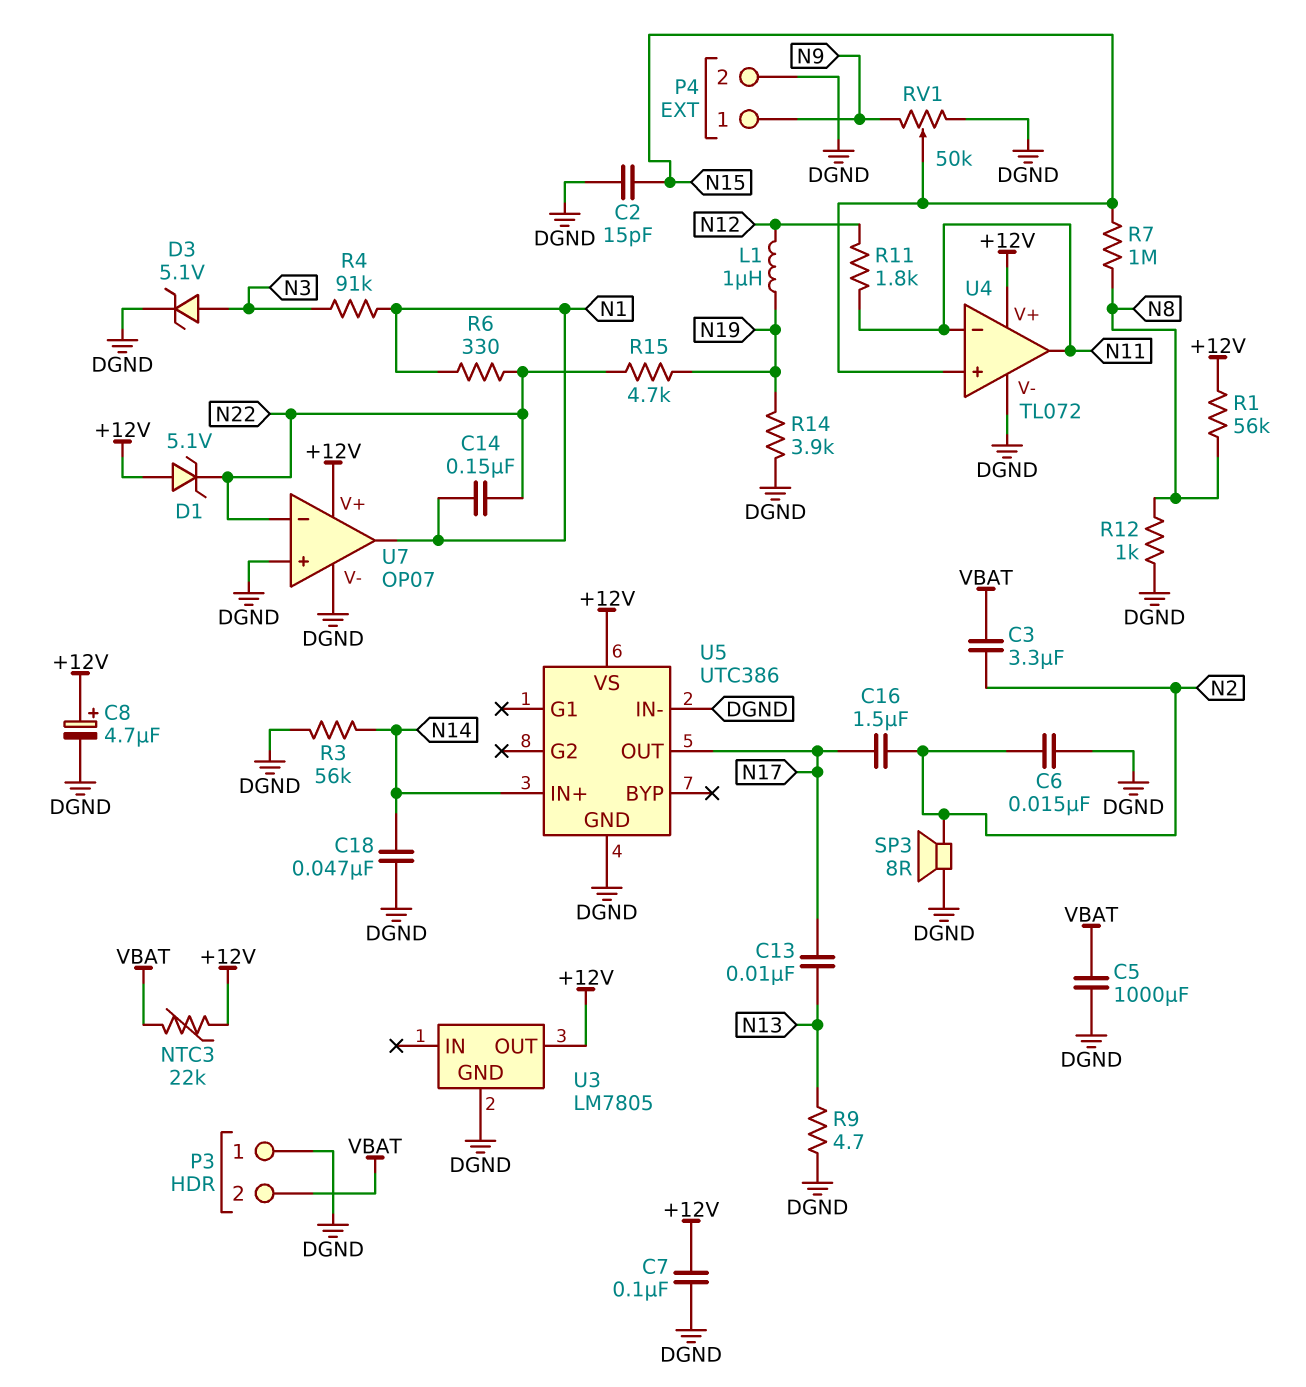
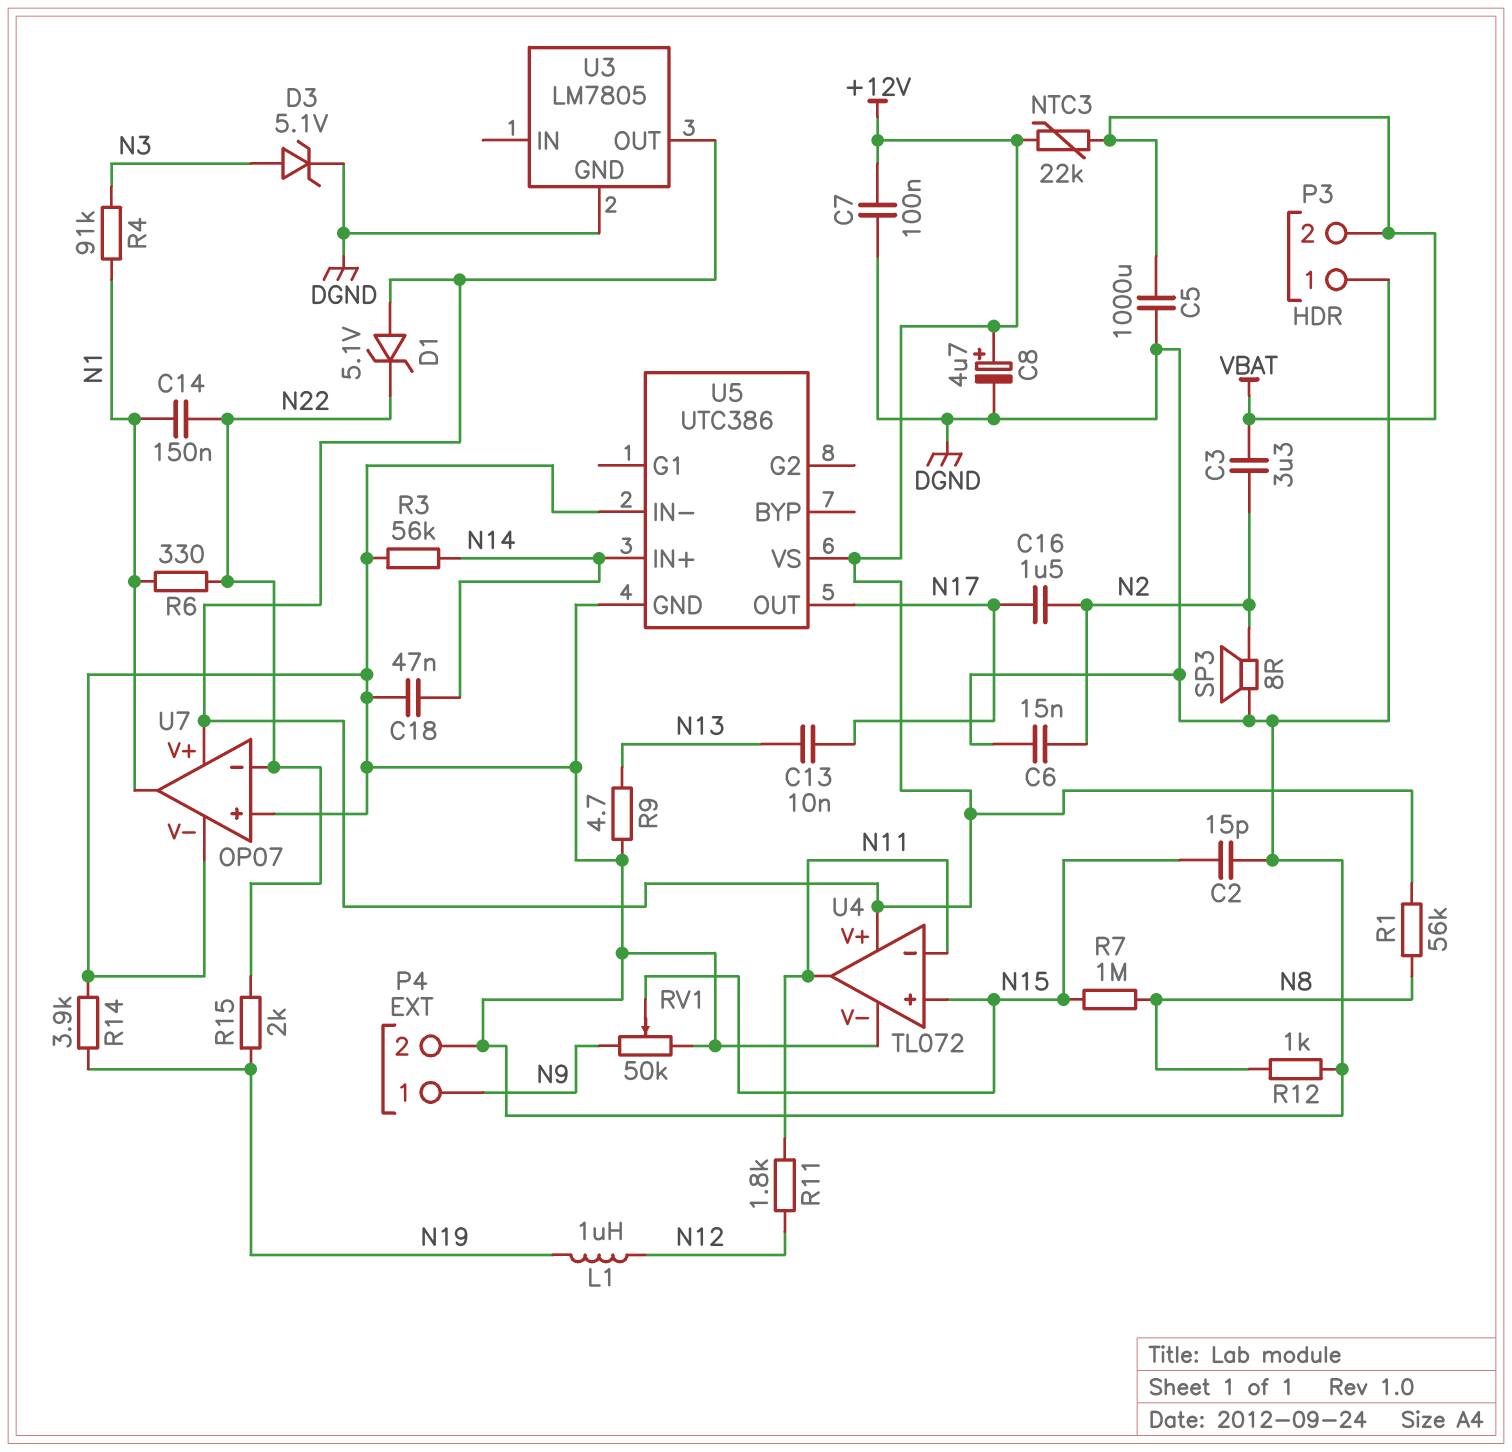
R15: 4.7k (N19, N22) -> 2k (N19, N22)

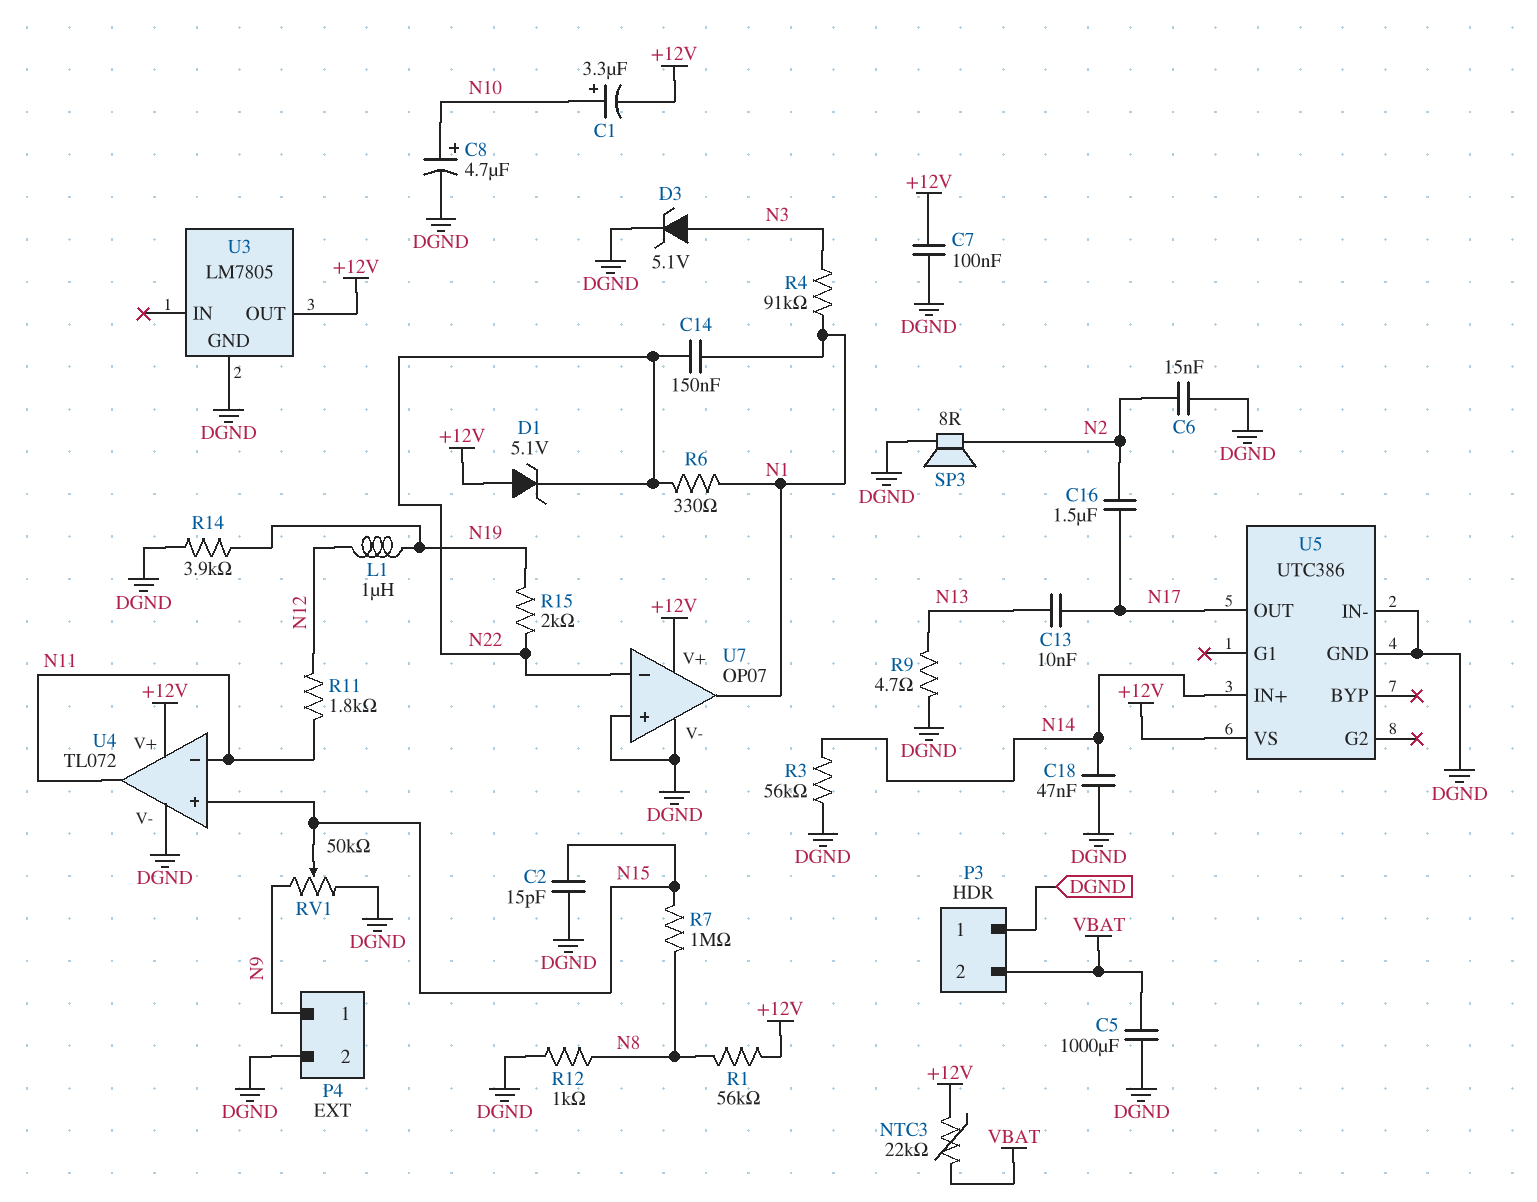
C1: none -> 3.3uF (plus N10, minus +12V)
C3: 3.3uF (N2, VBAT) -> none
C8: 4.7uF (plus +12V, minus DGND) -> 4.7uF (plus N10, minus DGND)

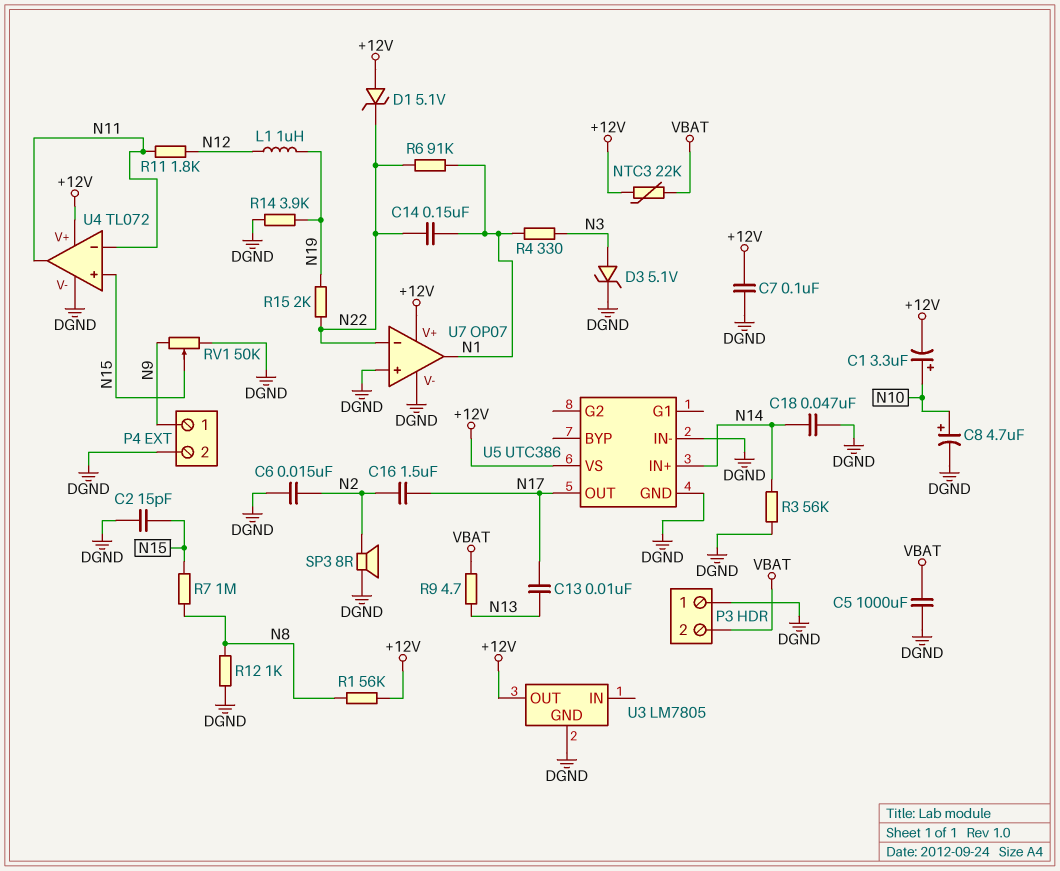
R4: 91k (N1, N3) -> 330 (N1, N3)
R6: 330 (N1, N22) -> 91k (N1, N22)
R9: 4.7 (DGND, N13) -> 4.7 (N13, VBAT)

